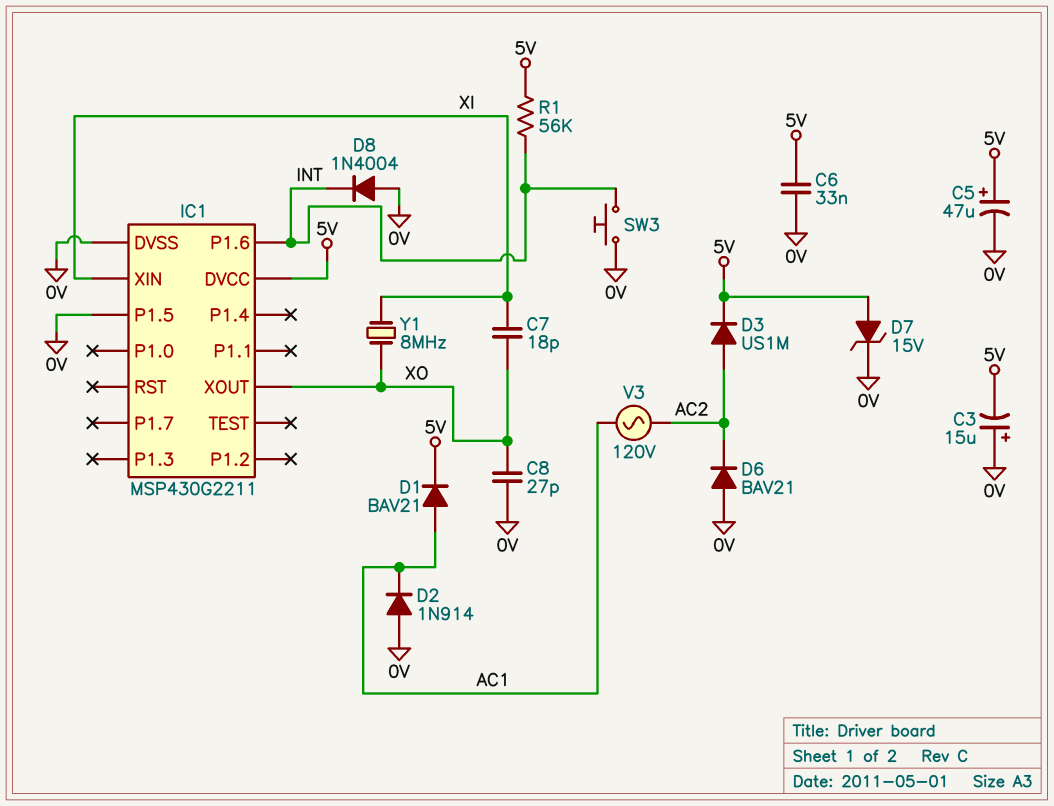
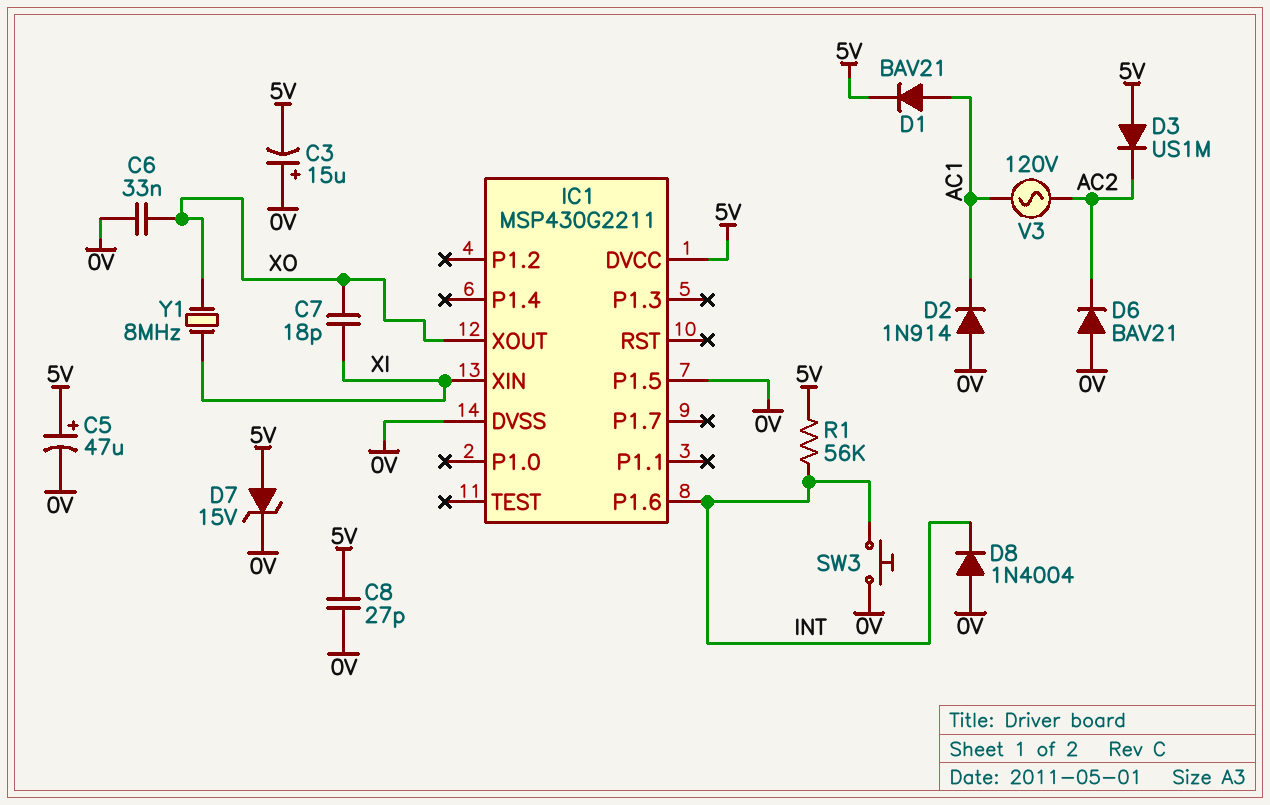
C6: 33nF (0V, 5V) -> 33nF (0V, XO)
C8: 27pF (0V, XO) -> 27pF (0V, 5V)
D3: diode US1M (A AC2, K 5V) -> diode US1M (A 5V, K AC2)

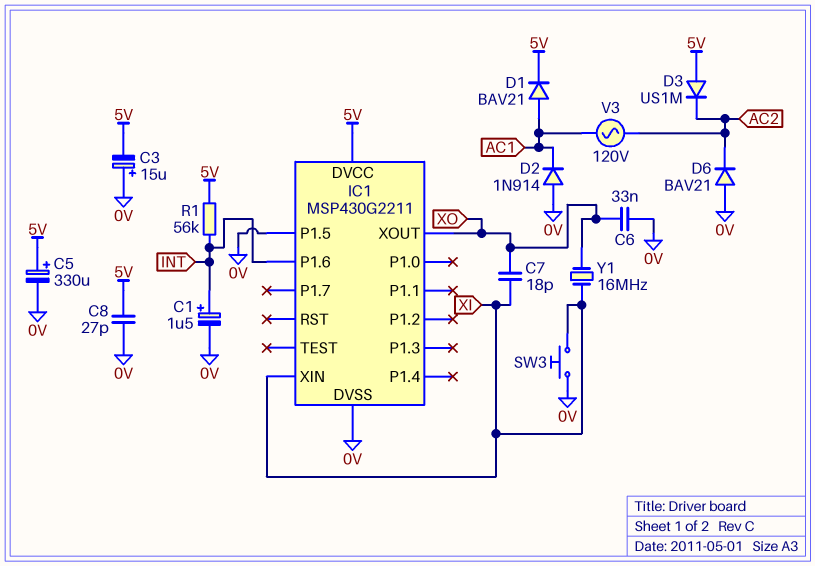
C1: none -> 1.5uF (plus INT, minus 0V)
C5: 47uF (plus 5V, minus 0V) -> 330uF (plus 5V, minus 0V)
D7: zener 15V (A 5V, K 0V) -> none
D8: diode 1N4004 (A 0V, K INT) -> none
SW3: button (0V, INT) -> button (0V, XI)
Y1: 8MHz (XI, XO) -> 16MHz (XI, XO)

